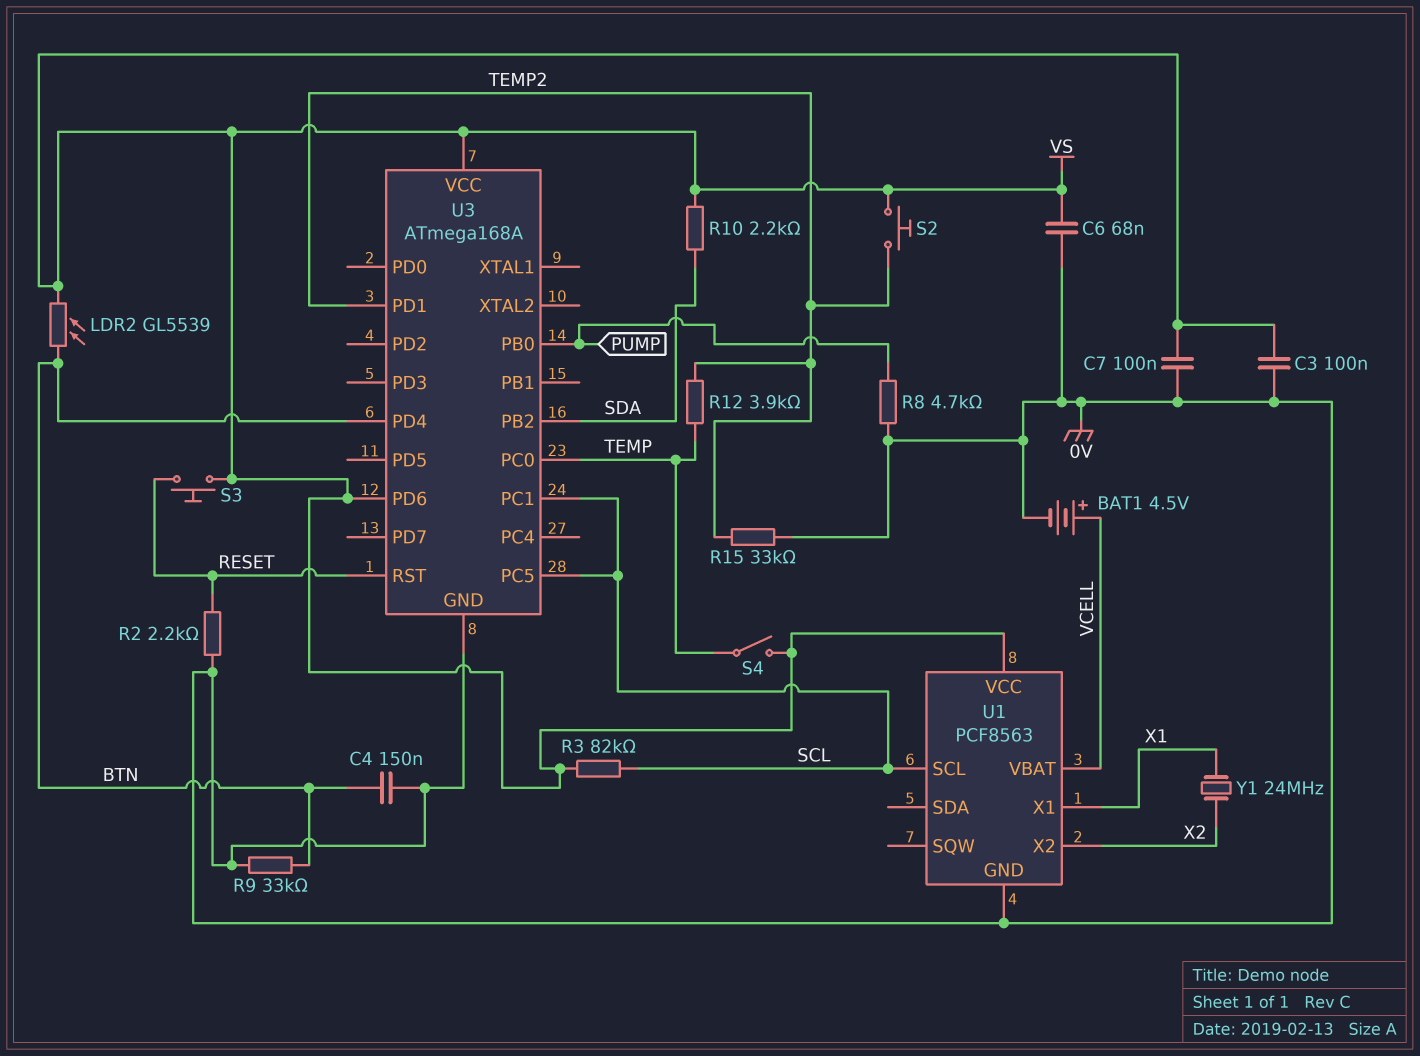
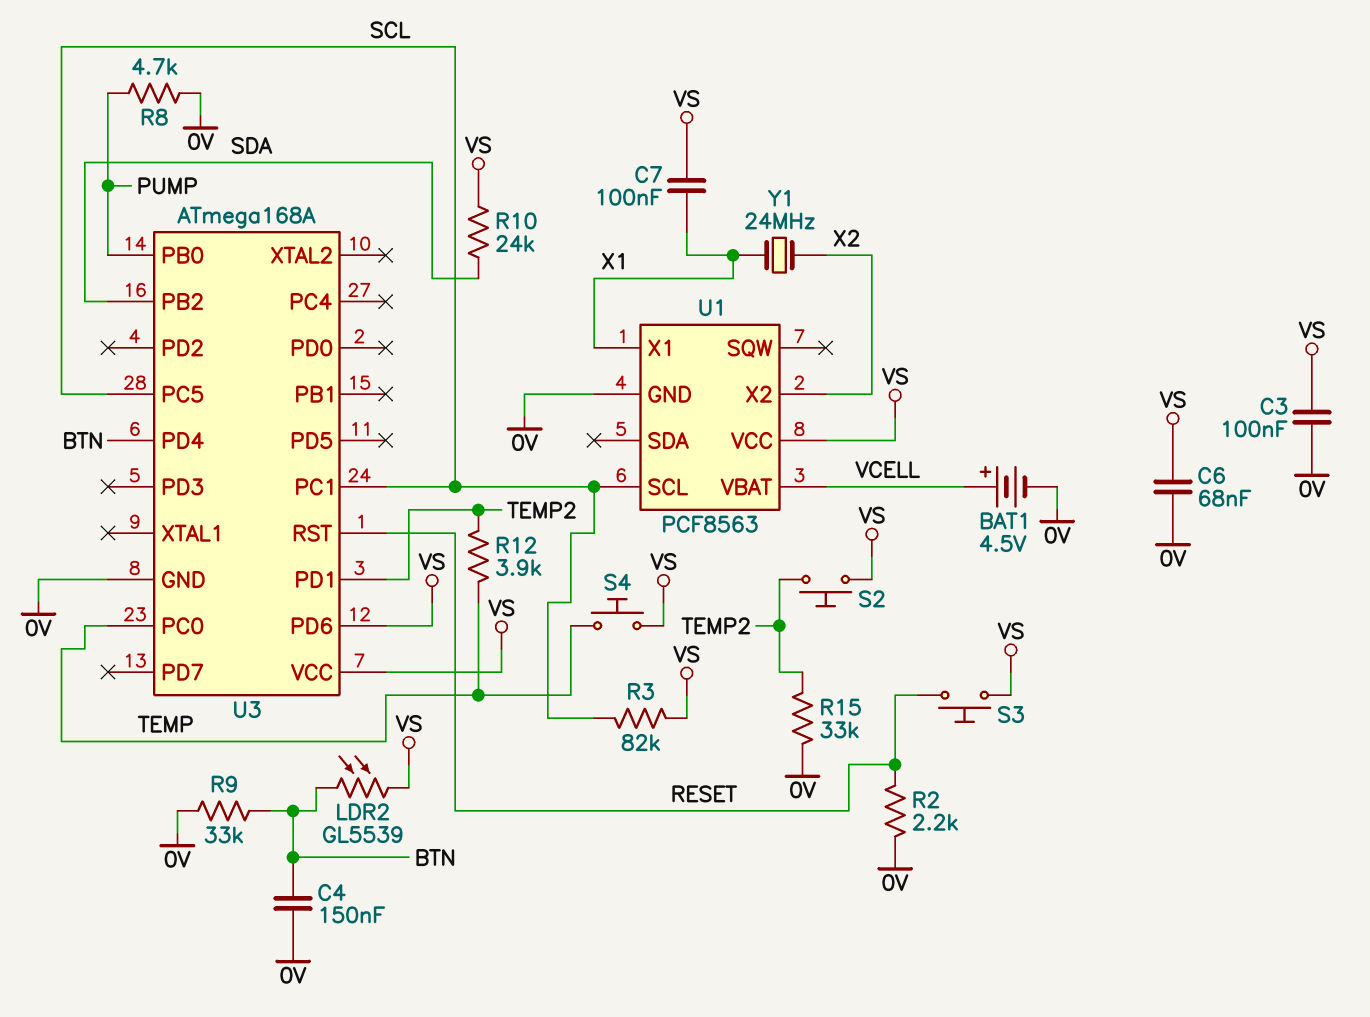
C7: 100nF (0V, VS) -> 100nF (VS, X1)
R10: 2.2k (SDA, VS) -> 24k (SDA, VS)
S4: switch (TEMP, VS) -> button (TEMP, VS)

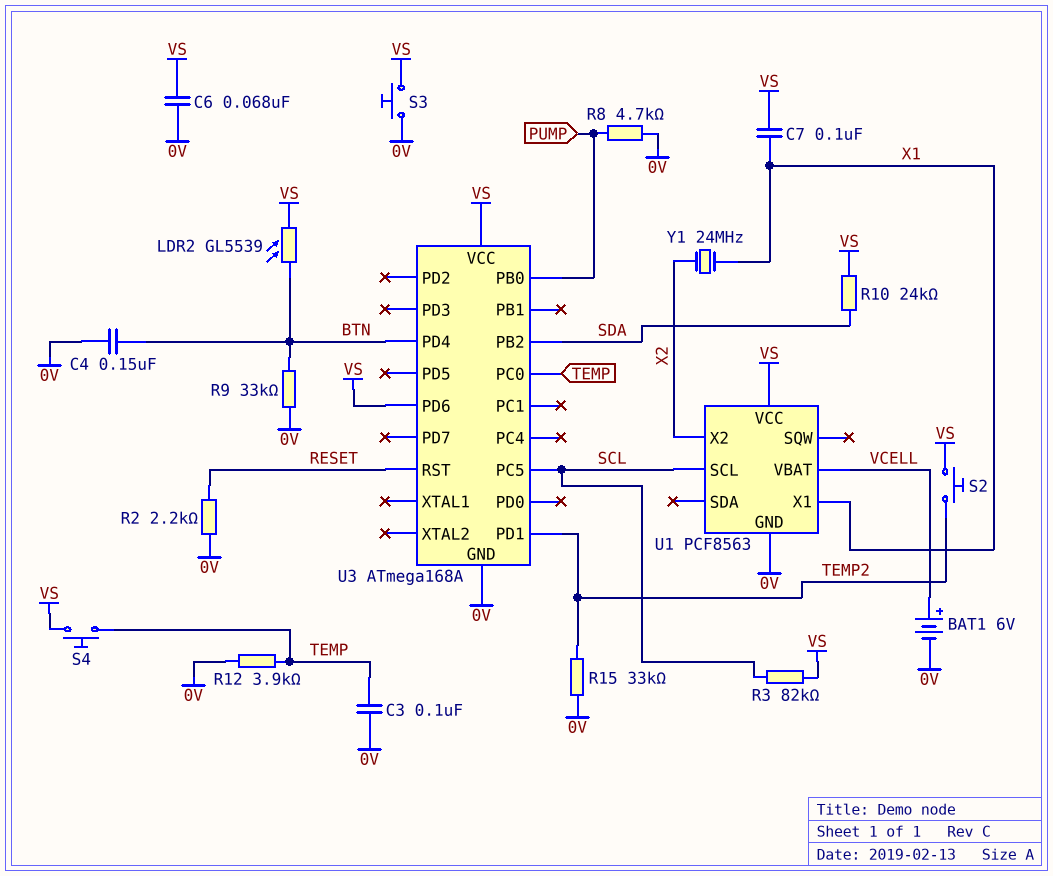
BAT1: 4.5V (plus VCELL, minus 0V) -> 6V (plus VCELL, minus 0V)
C3: 100nF (0V, VS) -> 100nF (0V, TEMP)
R12: 3.9k (TEMP, TEMP2) -> 3.9k (0V, TEMP)
S3: button (RESET, VS) -> button (0V, VS)
U3 pin PC1: SCL -> none

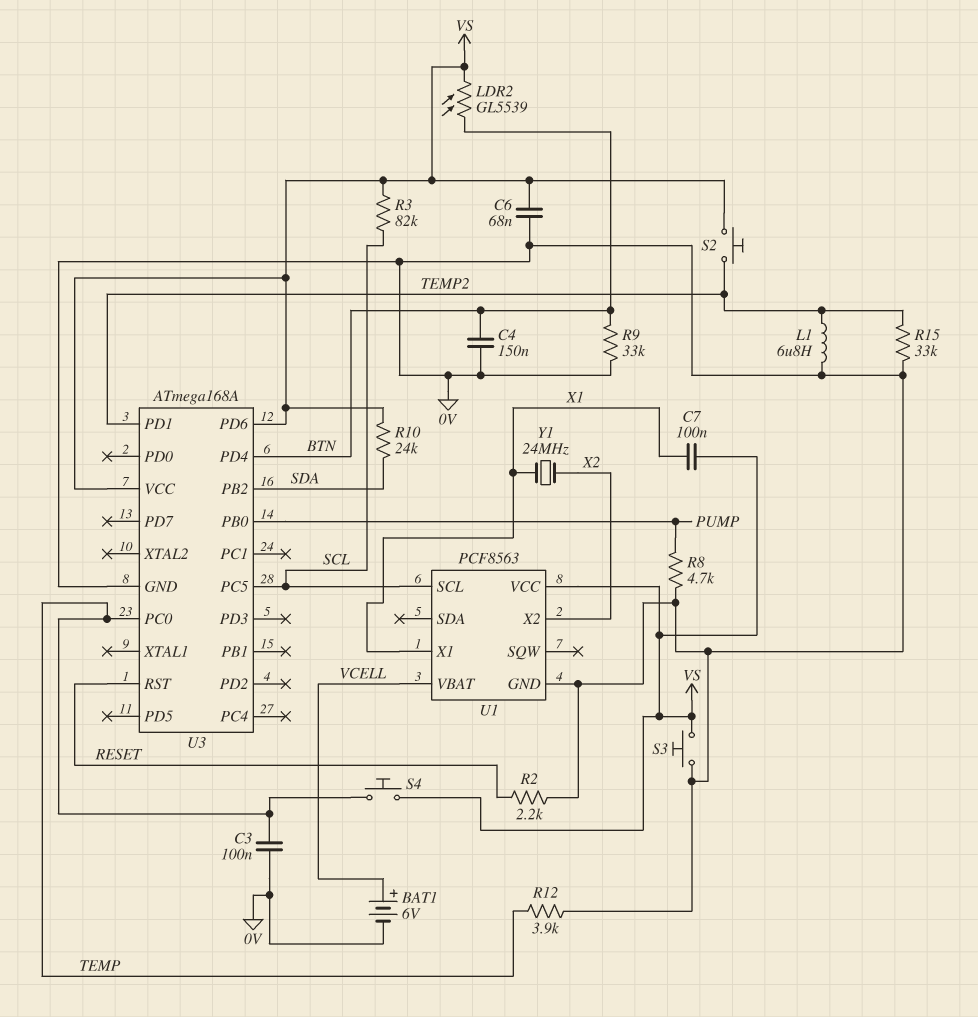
L1: none -> 6.8uH (0V, TEMP2)

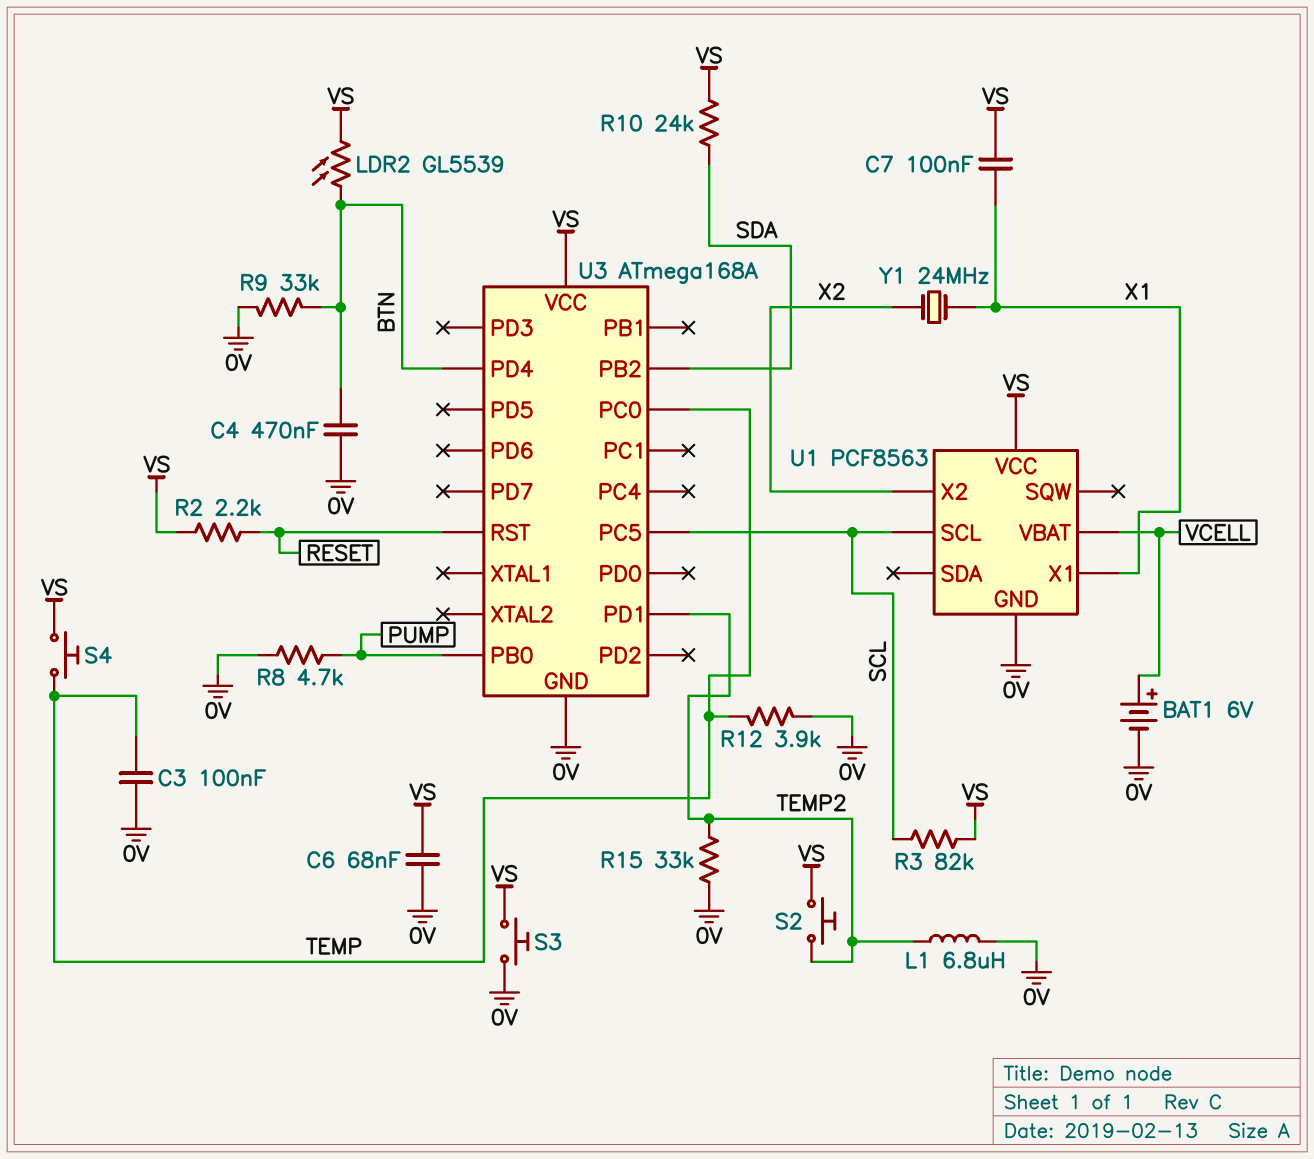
C4: 150nF (0V, BTN) -> 470nF (0V, BTN)
R2: 2.2k (0V, RESET) -> 2.2k (RESET, VS)
U3 pin PD6: VS -> none

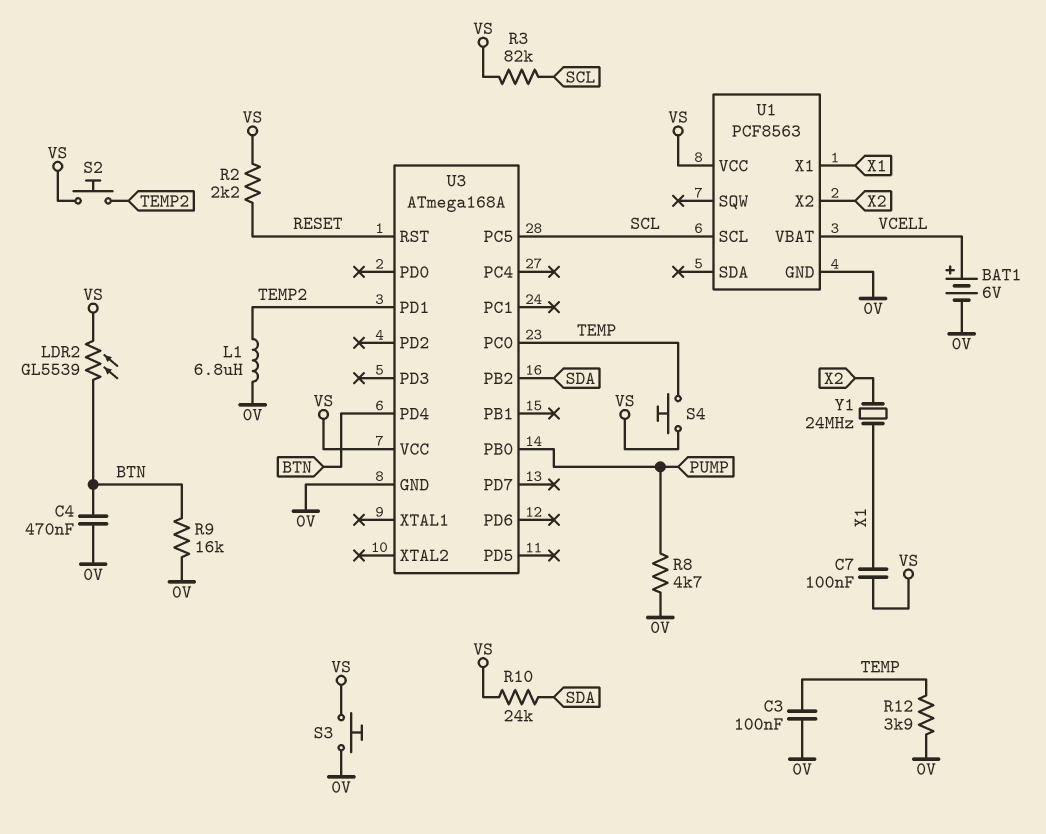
C6: 68nF (0V, VS) -> none
R9: 33k (0V, BTN) -> 16k (0V, BTN)
R15: 33k (0V, TEMP2) -> none

